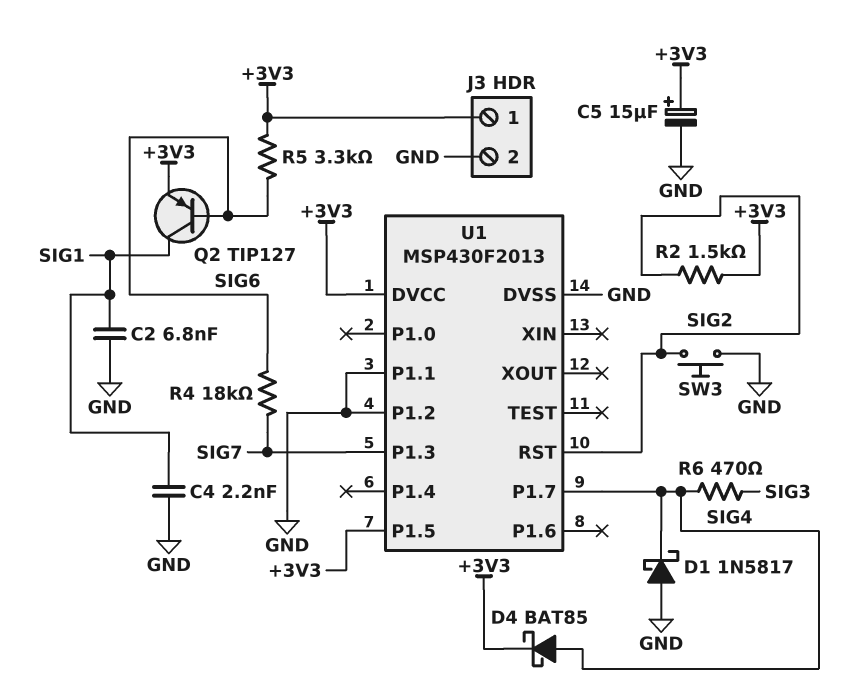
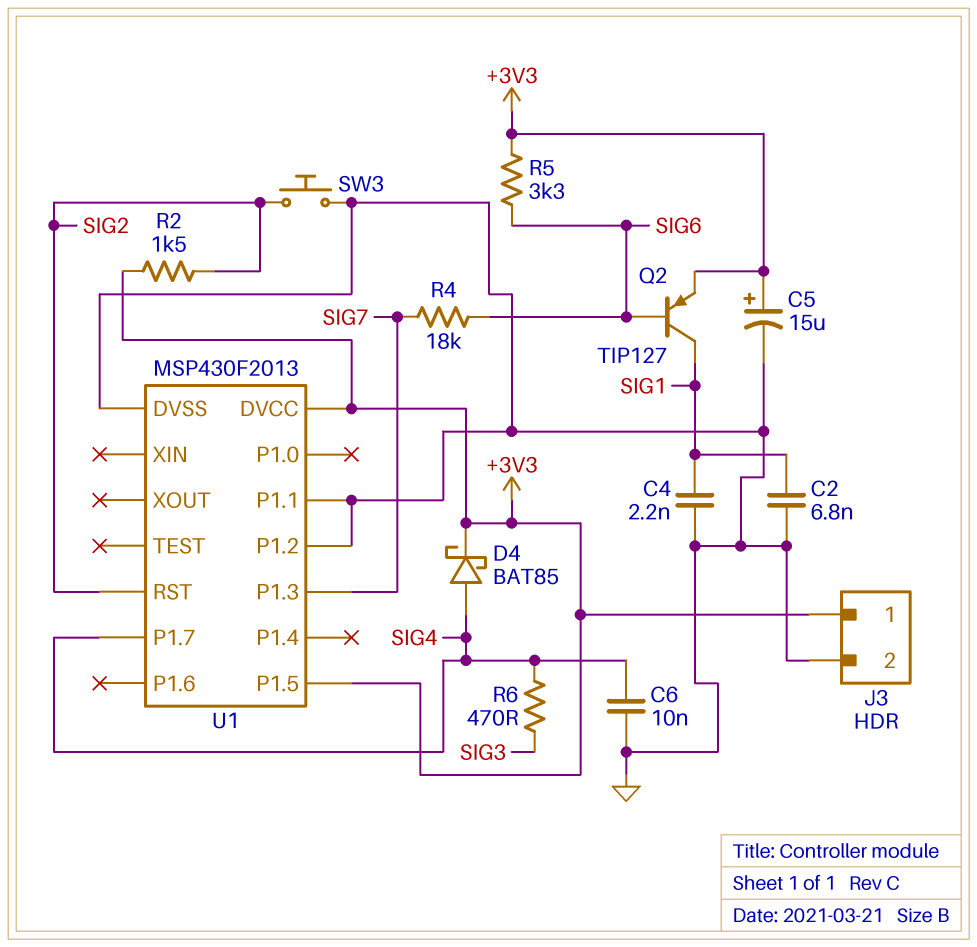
C6: none -> 10nF (GND, SIG4)
D1: schottky 1N5817 (A GND, K SIG4) -> none

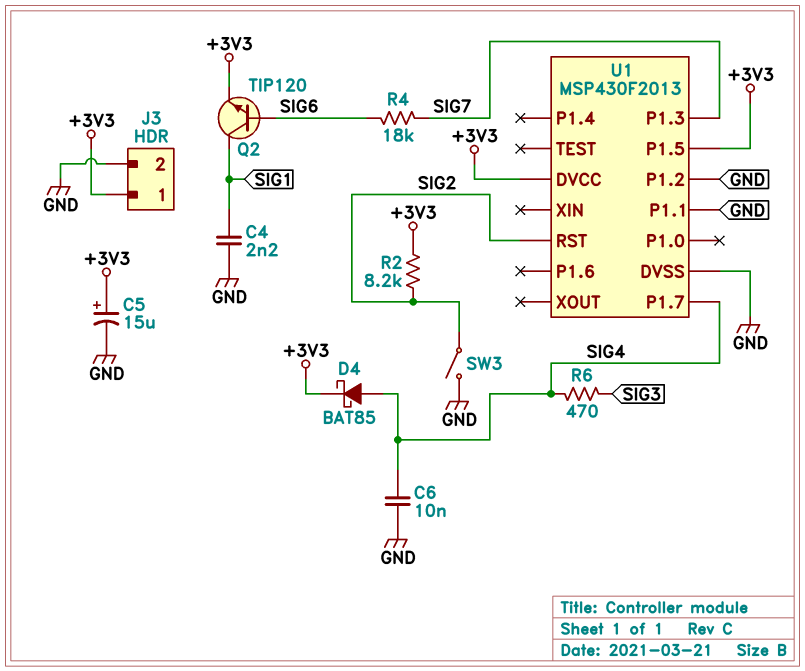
C2: 6.8nF (GND, SIG1) -> none
Q2: PNP TIP127 (B SIG6, C SIG1, E +3V3) -> NPN TIP120 (B SIG6, C SIG1, E +3V3)
R2: 1.5k (+3V3, SIG2) -> 8.2k (+3V3, SIG2)
R5: 3.3k (+3V3, SIG6) -> none
SW3: button (GND, SIG2) -> switch (GND, SIG2)

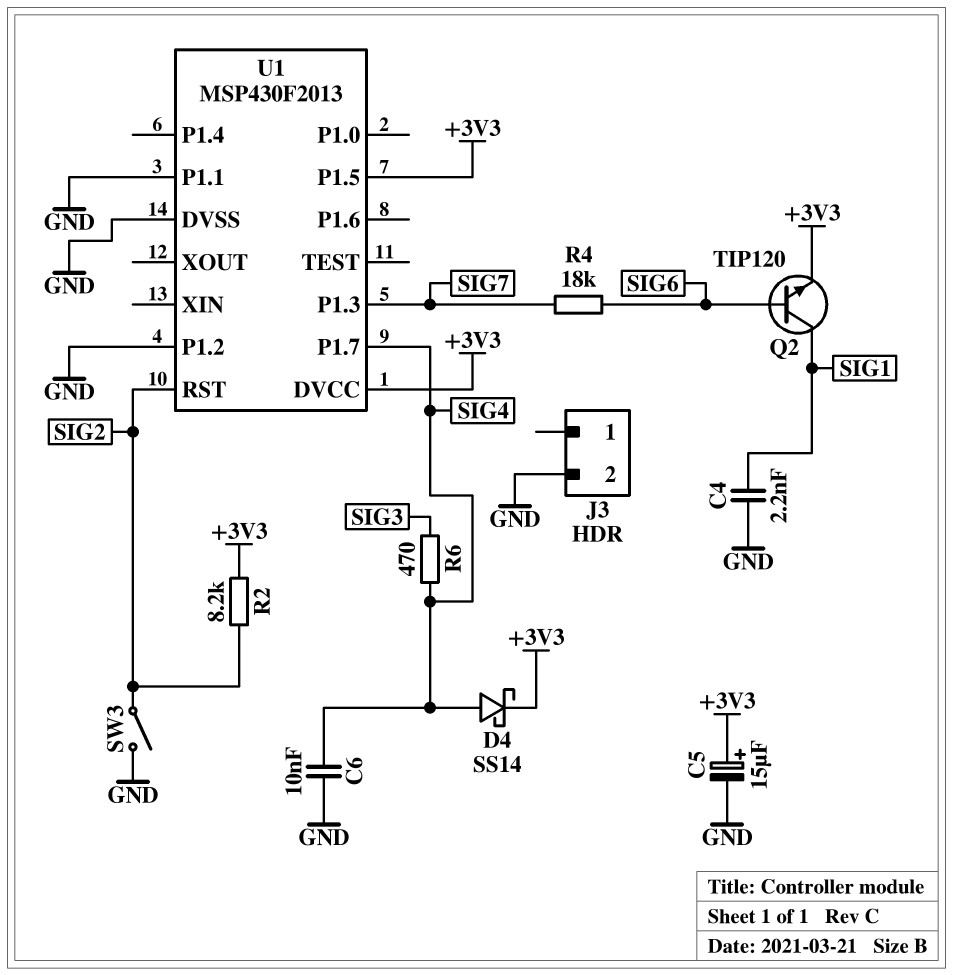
D4: schottky BAT85 (A SIG4, K +3V3) -> schottky SS14 (A SIG4, K +3V3)
J3 pin 1: +3V3 -> none

